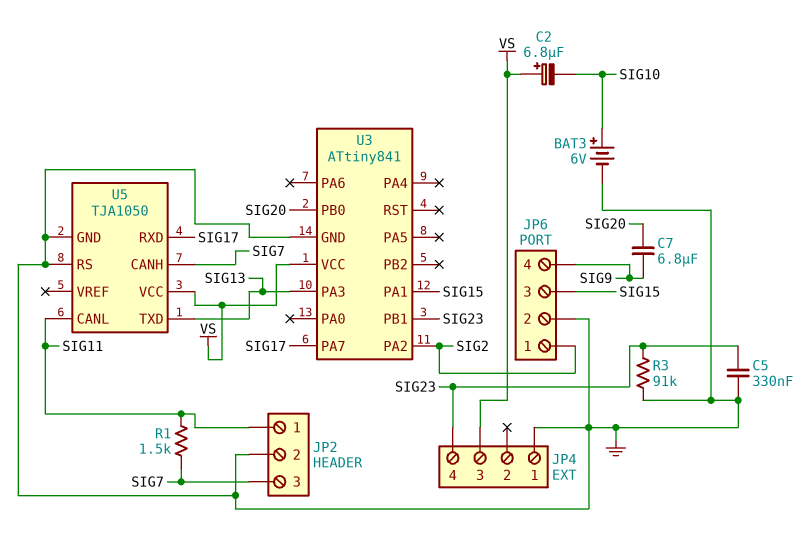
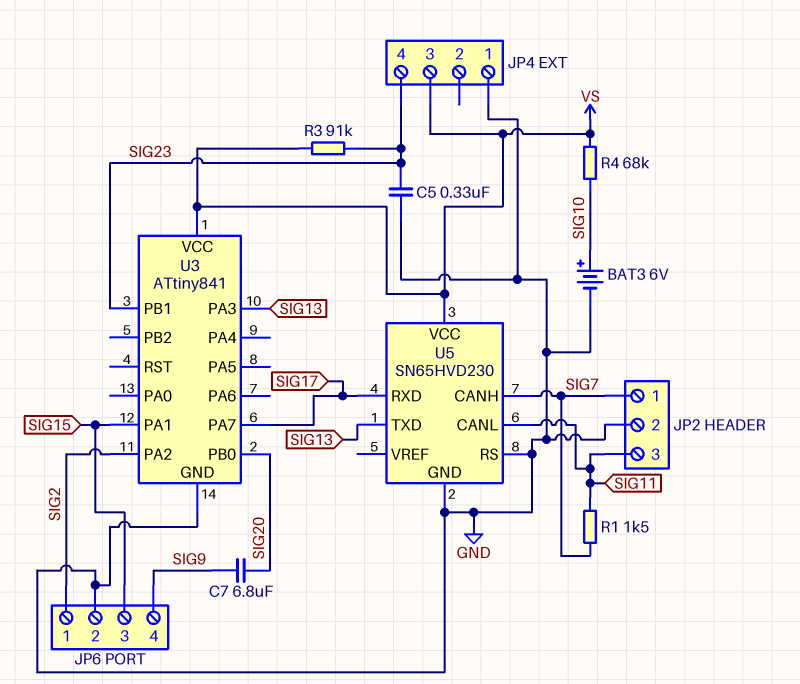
C2: 6.8uF (plus VS, minus SIG10) -> none
JP2 pin 1: SIG11 -> SIG7
JP2 pin 3: SIG7 -> SIG11
R3: 91k (GND, SIG23) -> 91k (SIG23, VS)
R4: none -> 68k (SIG10, VS)
U5: TJA1050 -> SN65HVD230

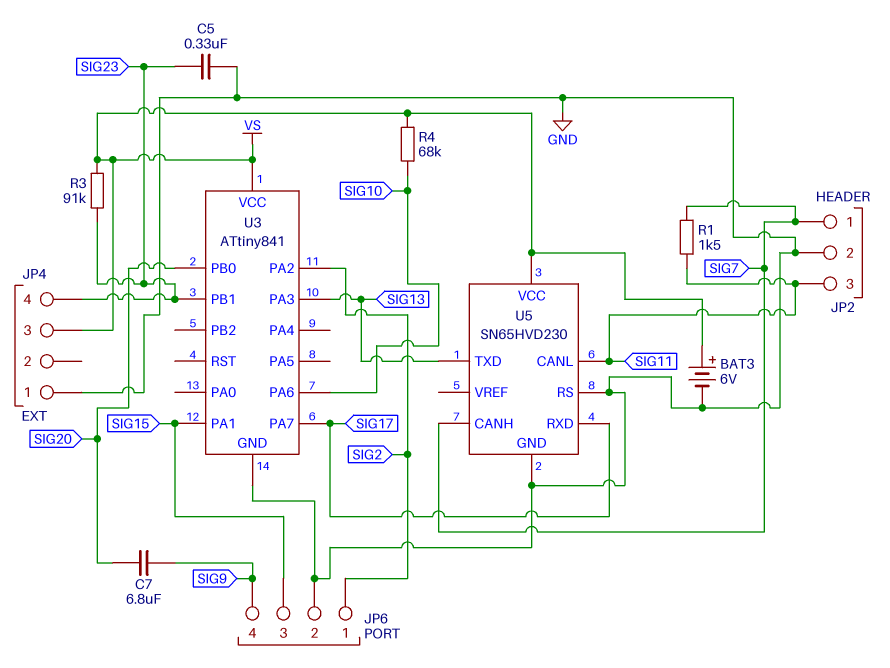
BAT3: 6V (plus SIG10, minus GND) -> 6V (plus VS, minus GND)
U3 pin PA6: none -> SIG10

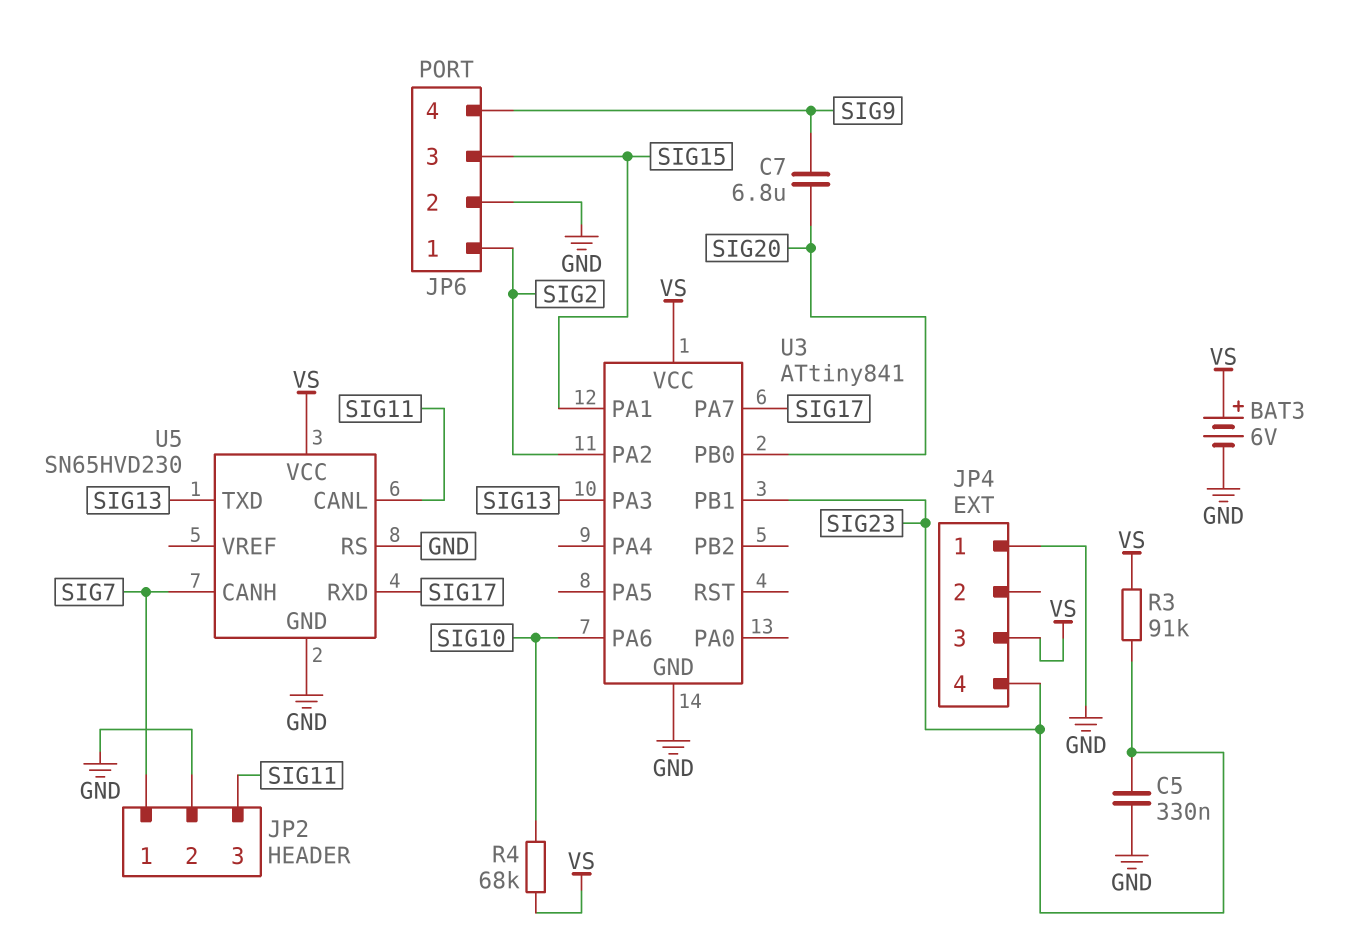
R1: 1.5k (SIG7, SIG11) -> none

